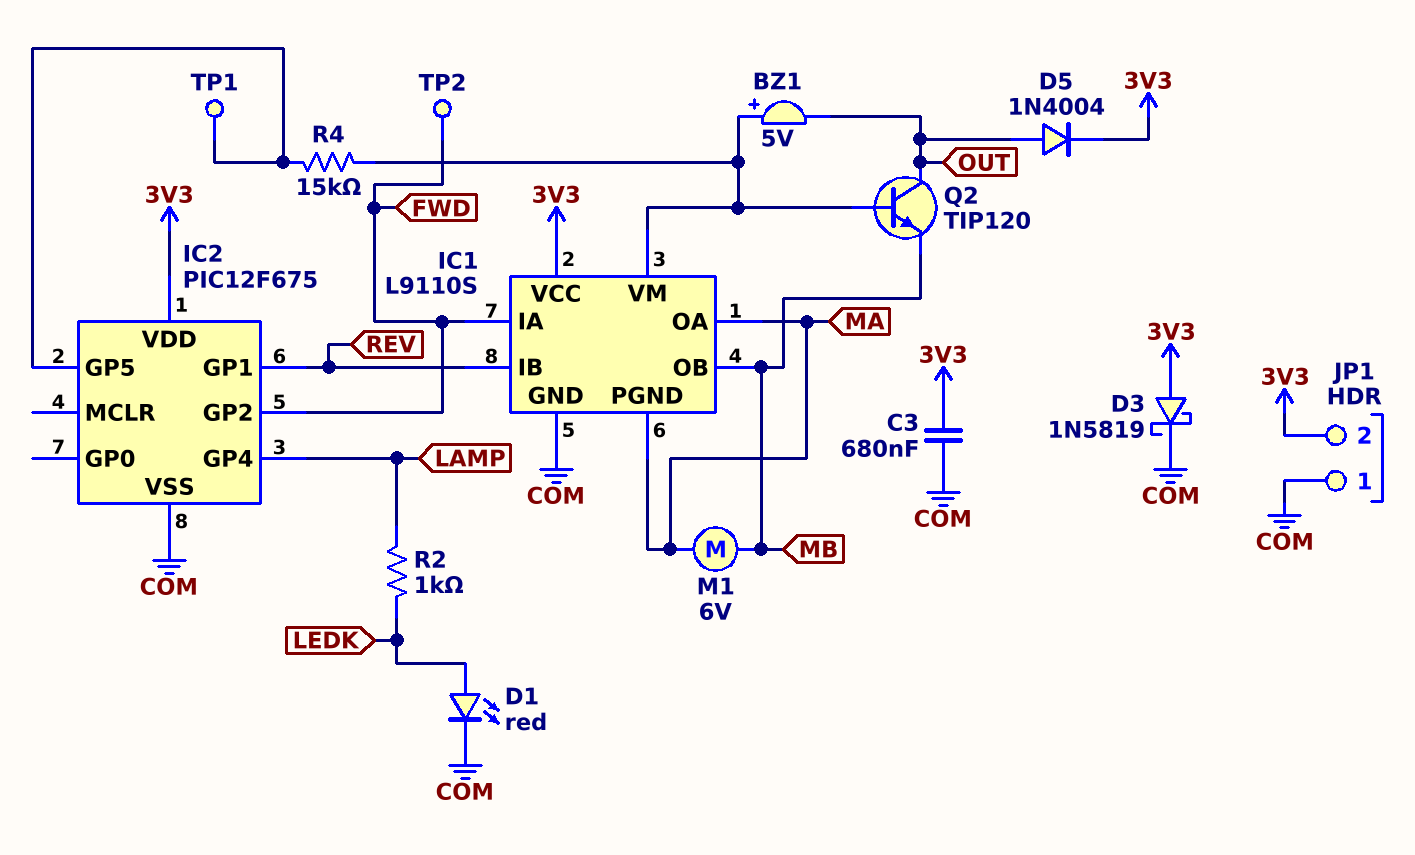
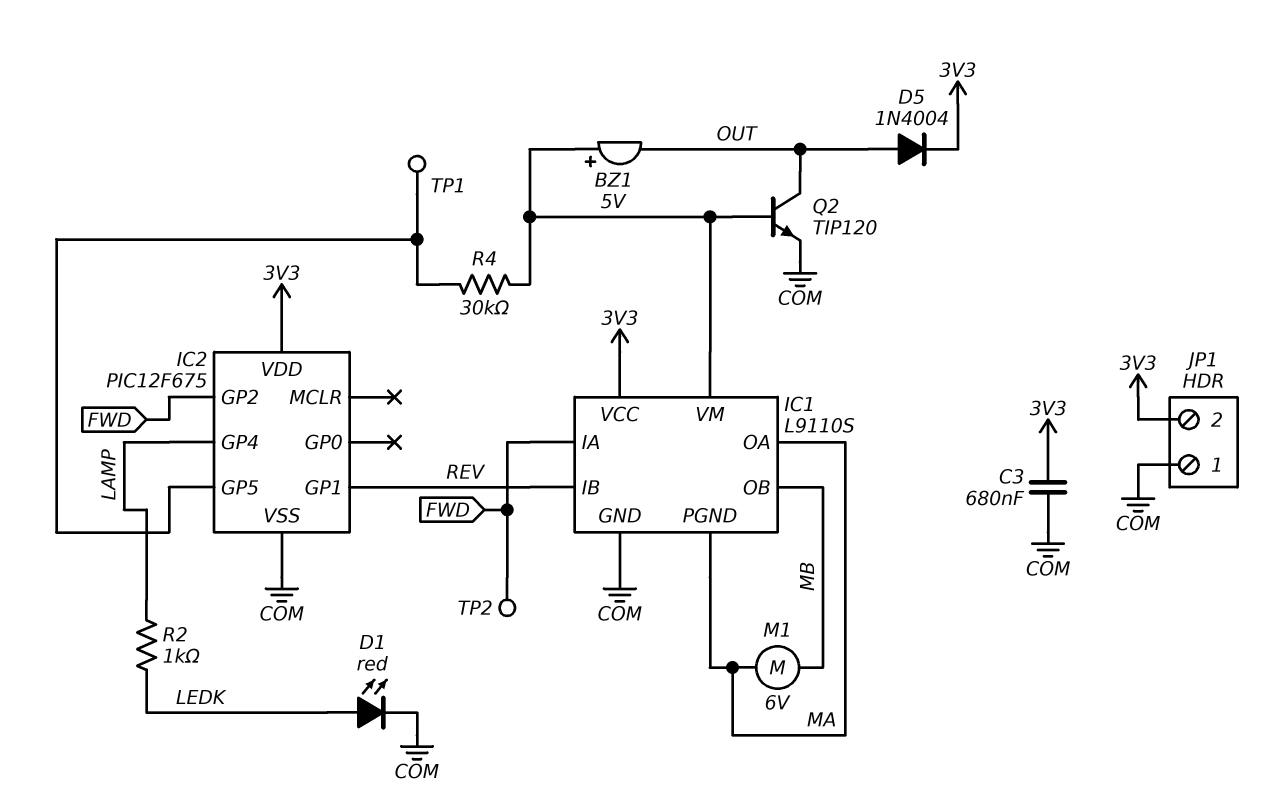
D3: schottky 1N5819 (A 3V3, K COM) -> none
Q2: NPN TIP120 (B IC1/VM, C OUT, E MB) -> NPN TIP120 (B IC1/VM, C OUT, E COM)
R4: 15k (IC1/VM, IC2/GP5) -> 30k (IC1/VM, IC2/GP5)

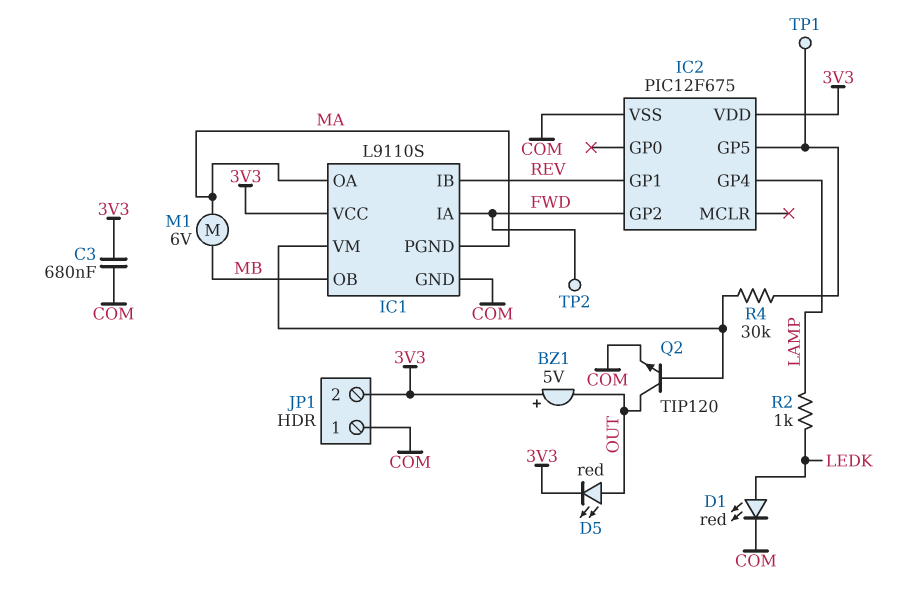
BZ1: buzzer 5V (plus IC1/VM, minus OUT) -> buzzer 5V (plus 3V3, minus OUT)
D5: diode 1N4004 (A OUT, K 3V3) -> LED red (A OUT, K 3V3)

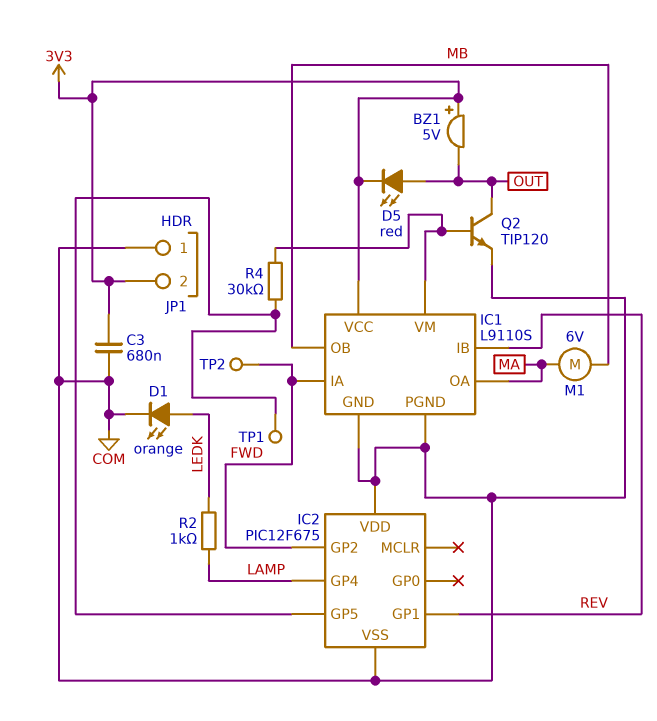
D1: LED red (A LEDK, K COM) -> LED orange (A LEDK, K COM)
IC1 pin PGND: MA -> COM
IC2 pin VDD: 3V3 -> COM

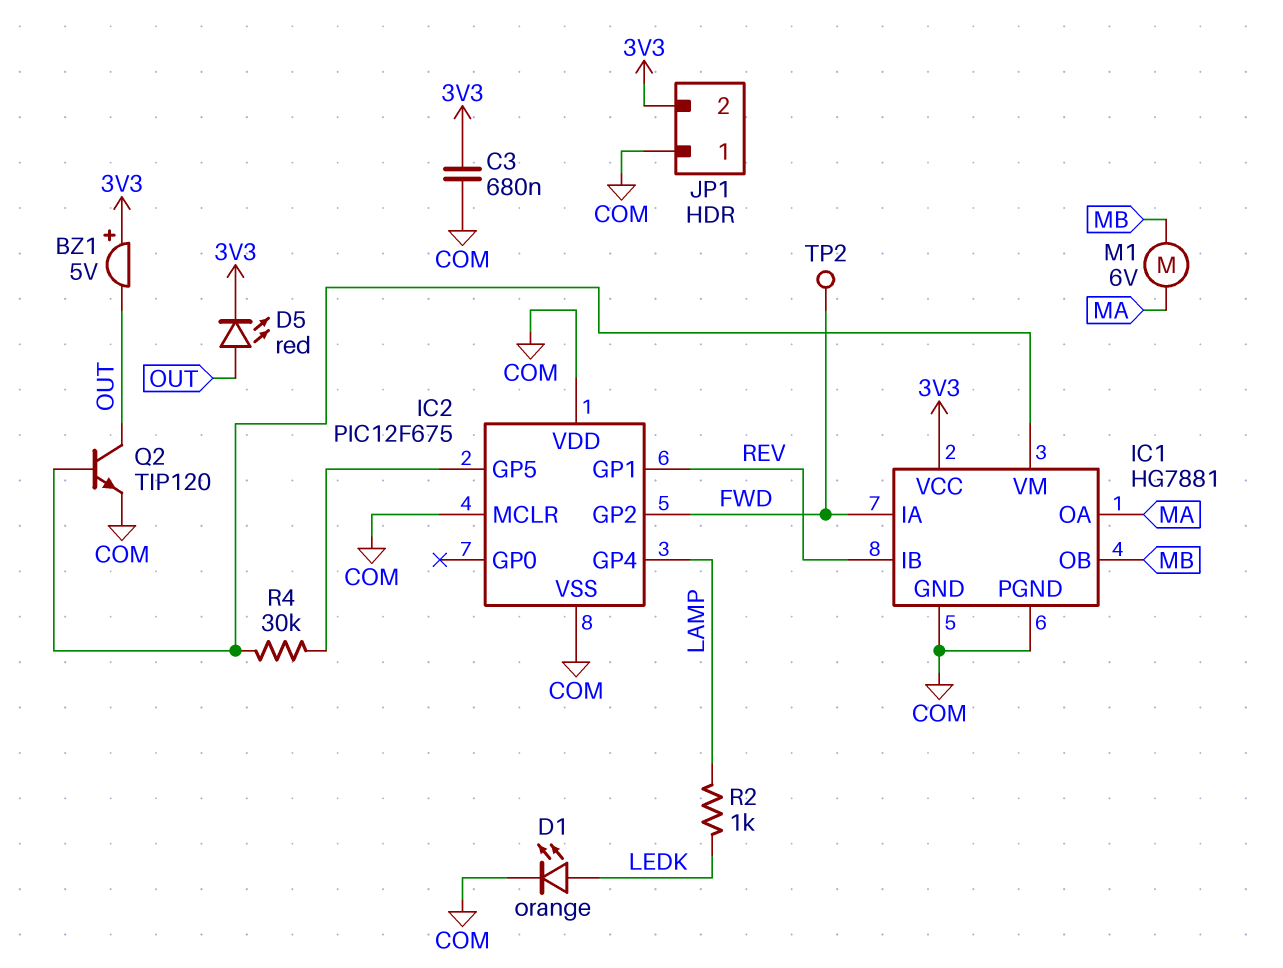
IC1: L9110S -> HG7881
IC2 pin MCLR: none -> COM
TP1: test point (IC2/GP5) -> none

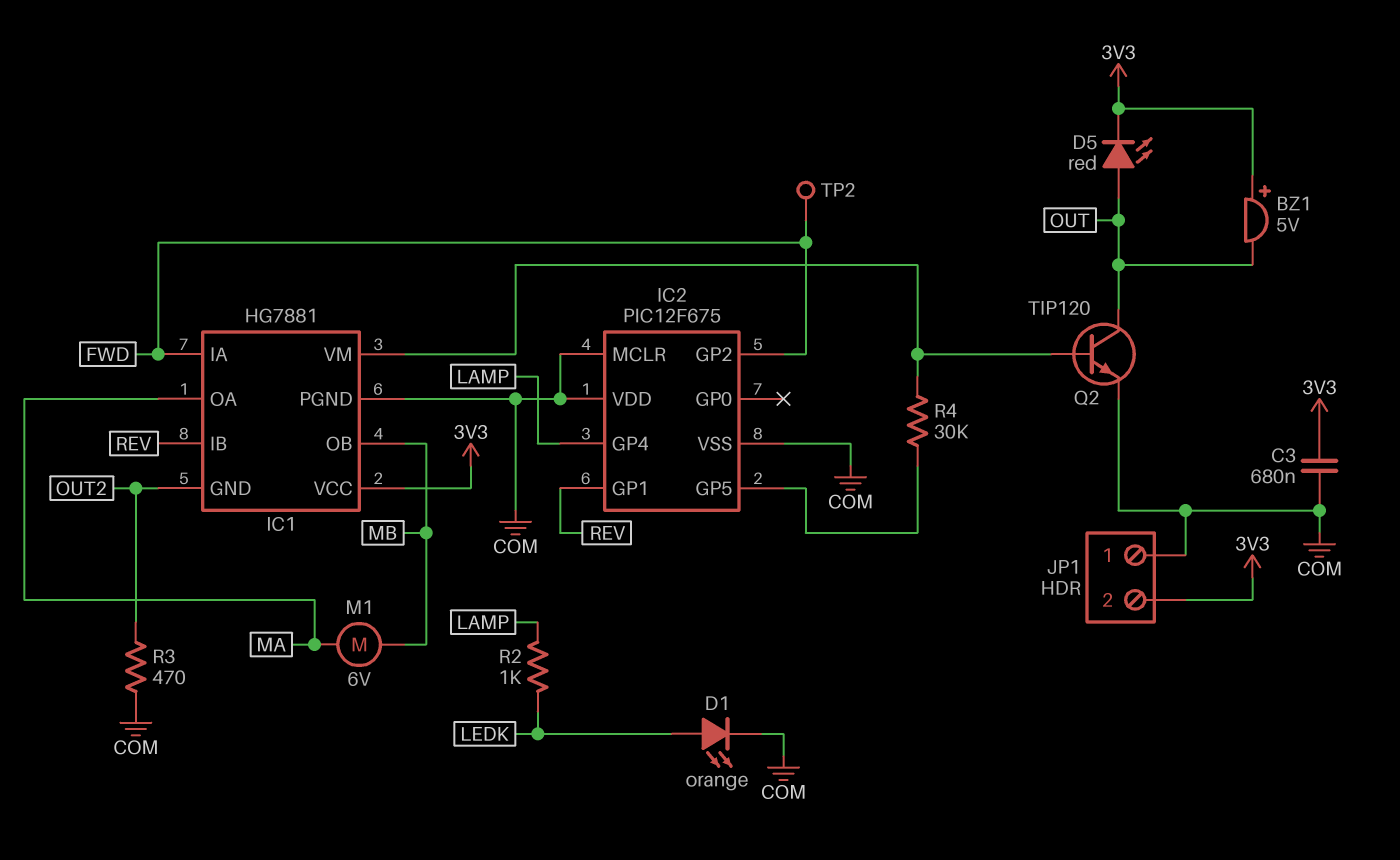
IC1 pin GND: COM -> OUT2
R3: none -> 470 (COM, OUT2)

